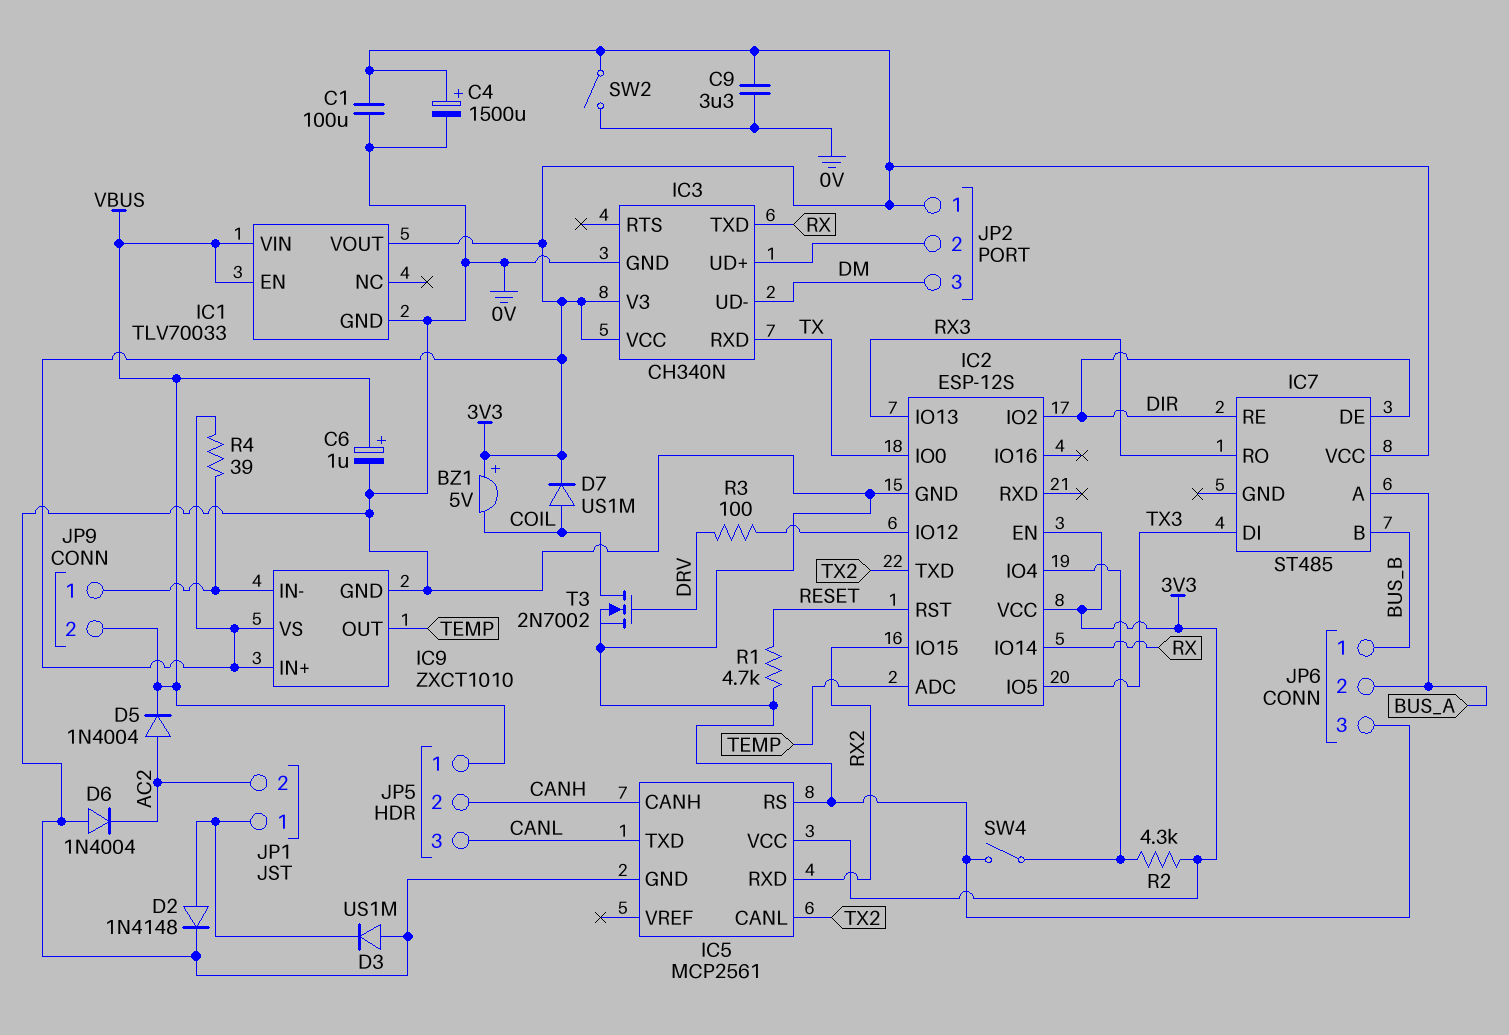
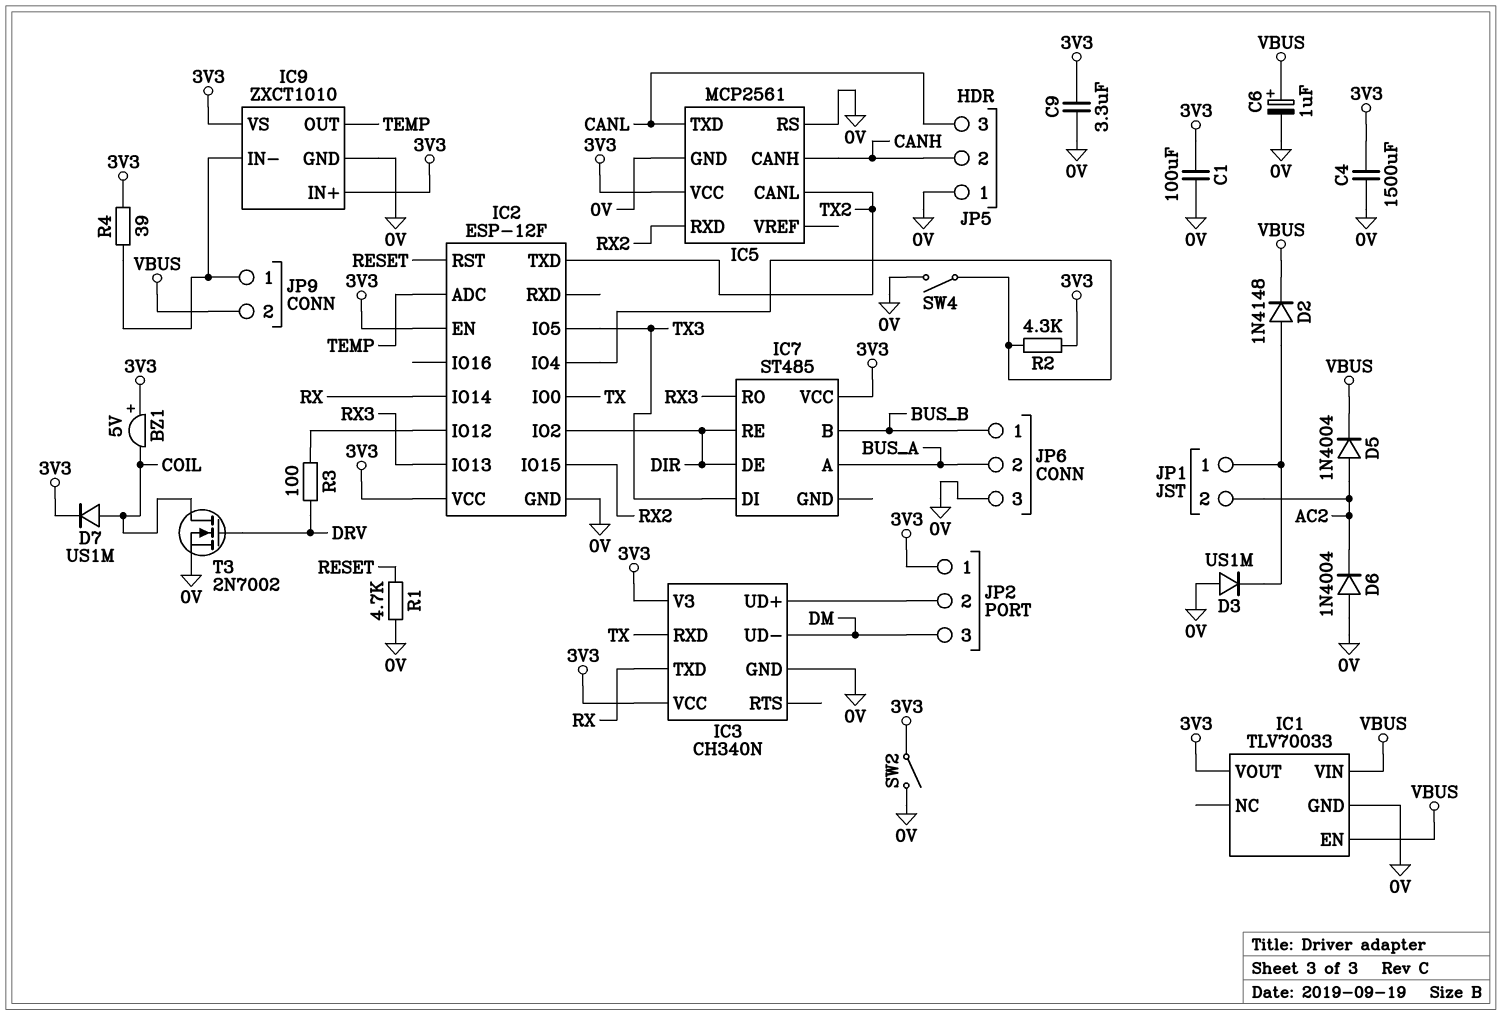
C4: 1500uF (plus 3V3, minus 0V) -> 1500uF (0V, 3V3)
D2: diode 1N4148 (A JP1/1, K 0V) -> diode 1N4148 (A JP1/1, K VBUS)
IC2: ESP-12S -> ESP-12F
JP5 pin 1: VBUS -> 0V

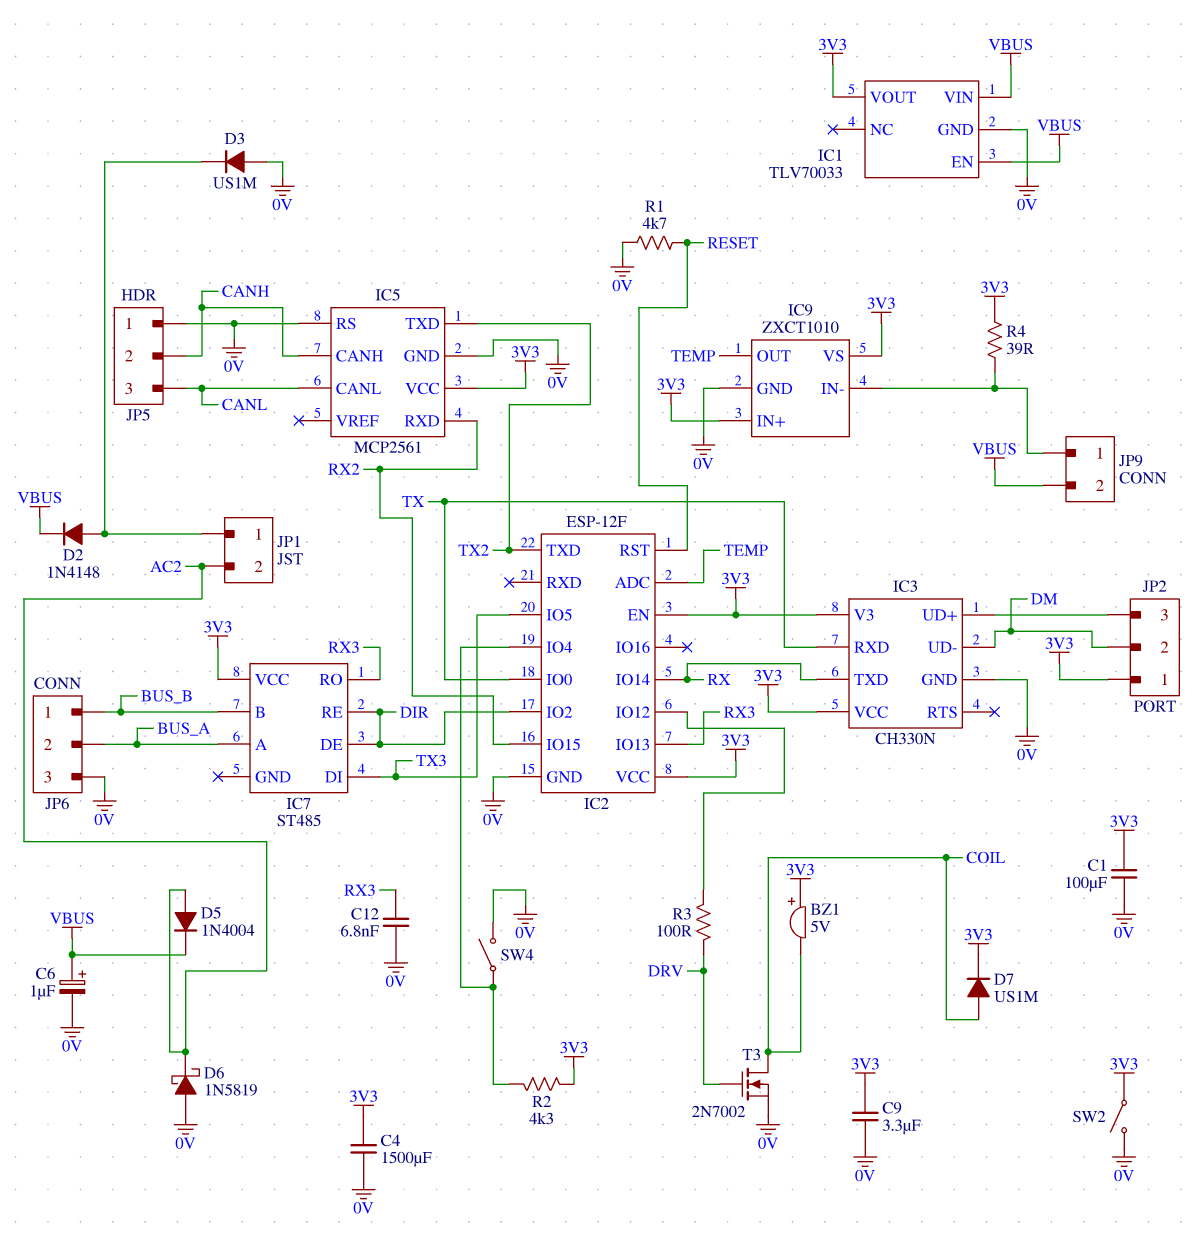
C12: none -> 6.8nF (0V, RX3)
D6: diode 1N4004 (A 0V, K AC2) -> schottky 1N5819 (A 0V, K AC2)
IC3: CH340N -> CH330N
IC5 pin CANL: TX2 -> CANL
IC5 pin TXD: CANL -> TX2
JP2 pin 2: IC3/UD+ -> DM
JP2 pin 3: DM -> IC3/UD+

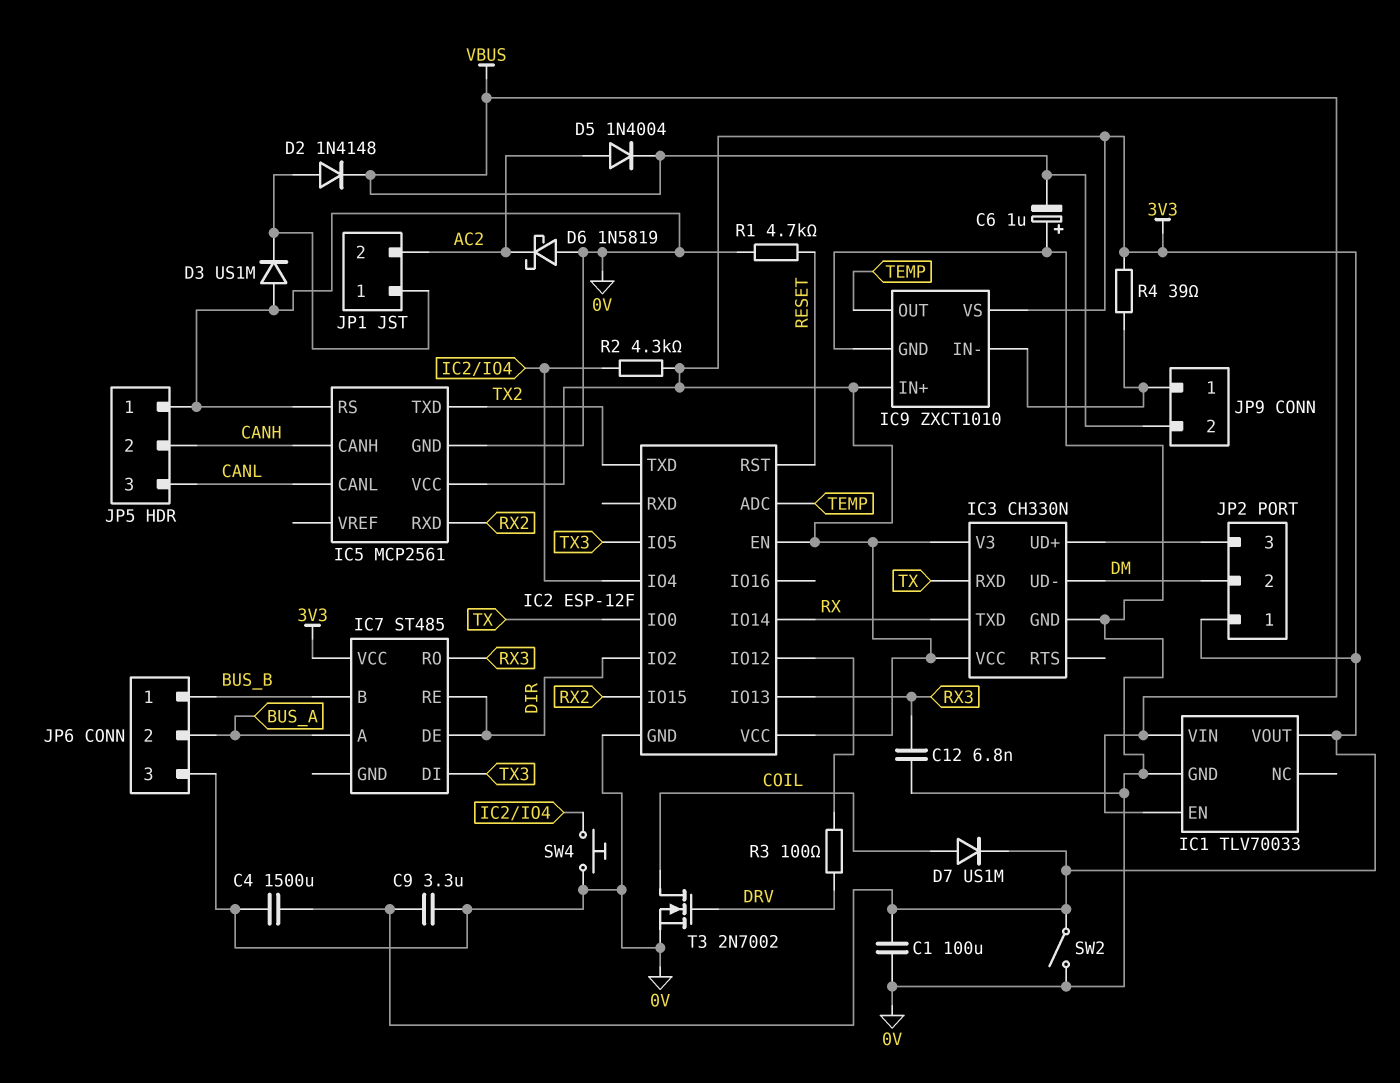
BZ1: buzzer 5V (plus 3V3, minus COIL) -> none
C6: 1uF (plus VBUS, minus 0V) -> 1uF (plus 0V, minus VBUS)
SW4: switch (0V, IC2/IO4) -> button (0V, IC2/IO4)

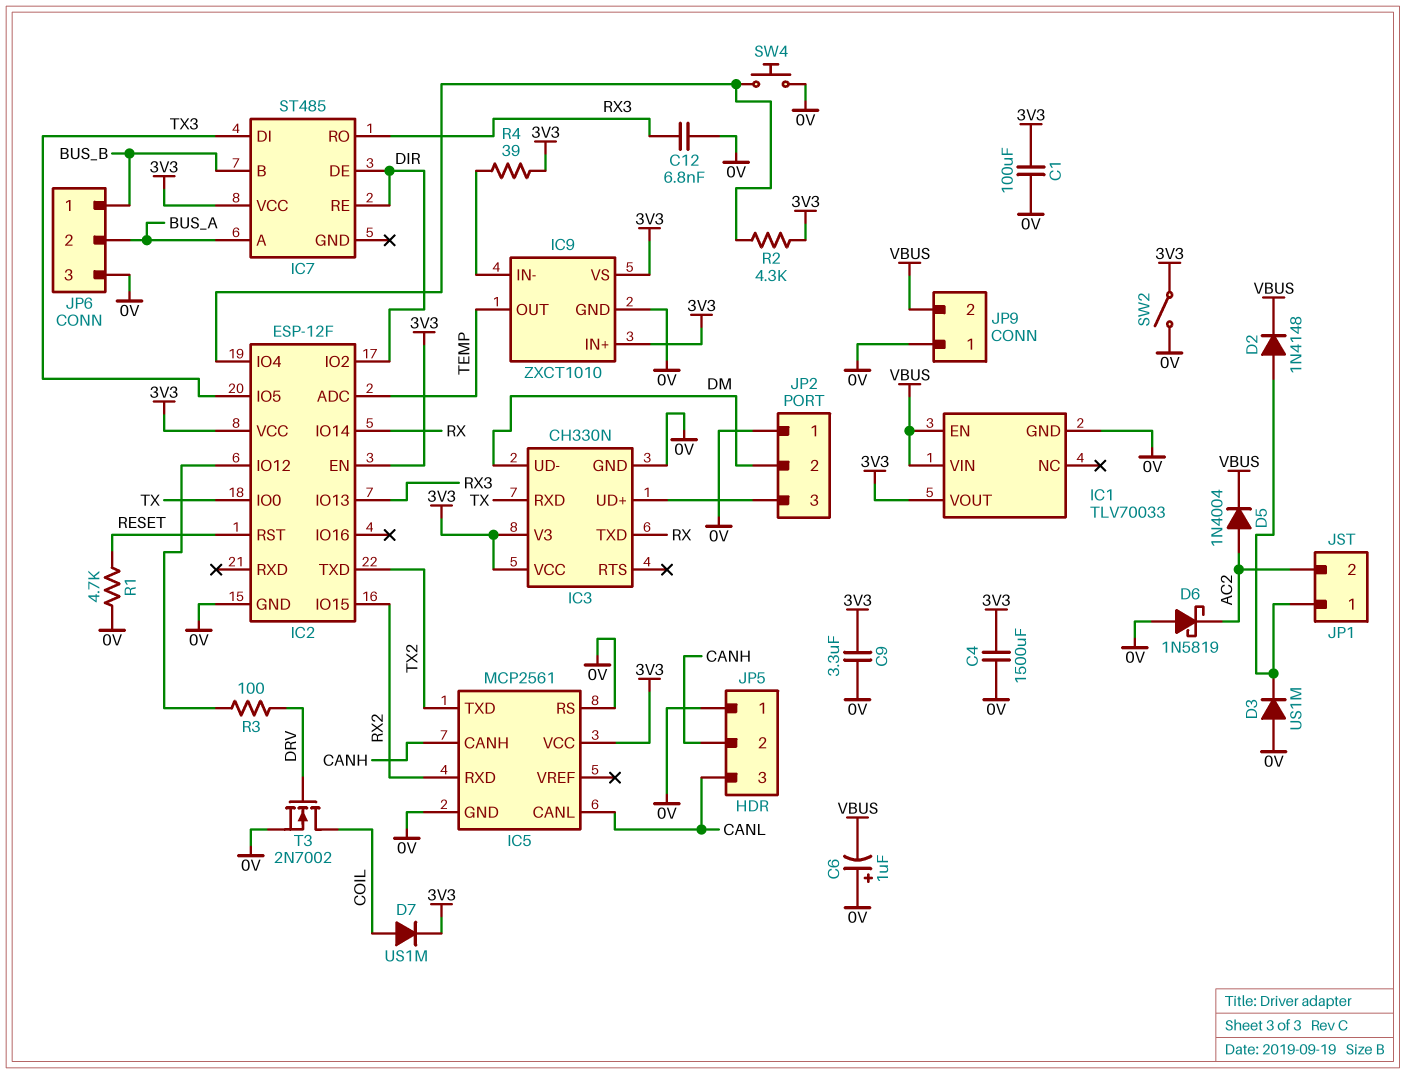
JP2 pin 1: 3V3 -> 0V
JP9 pin 1: IC9/IN- -> 0V

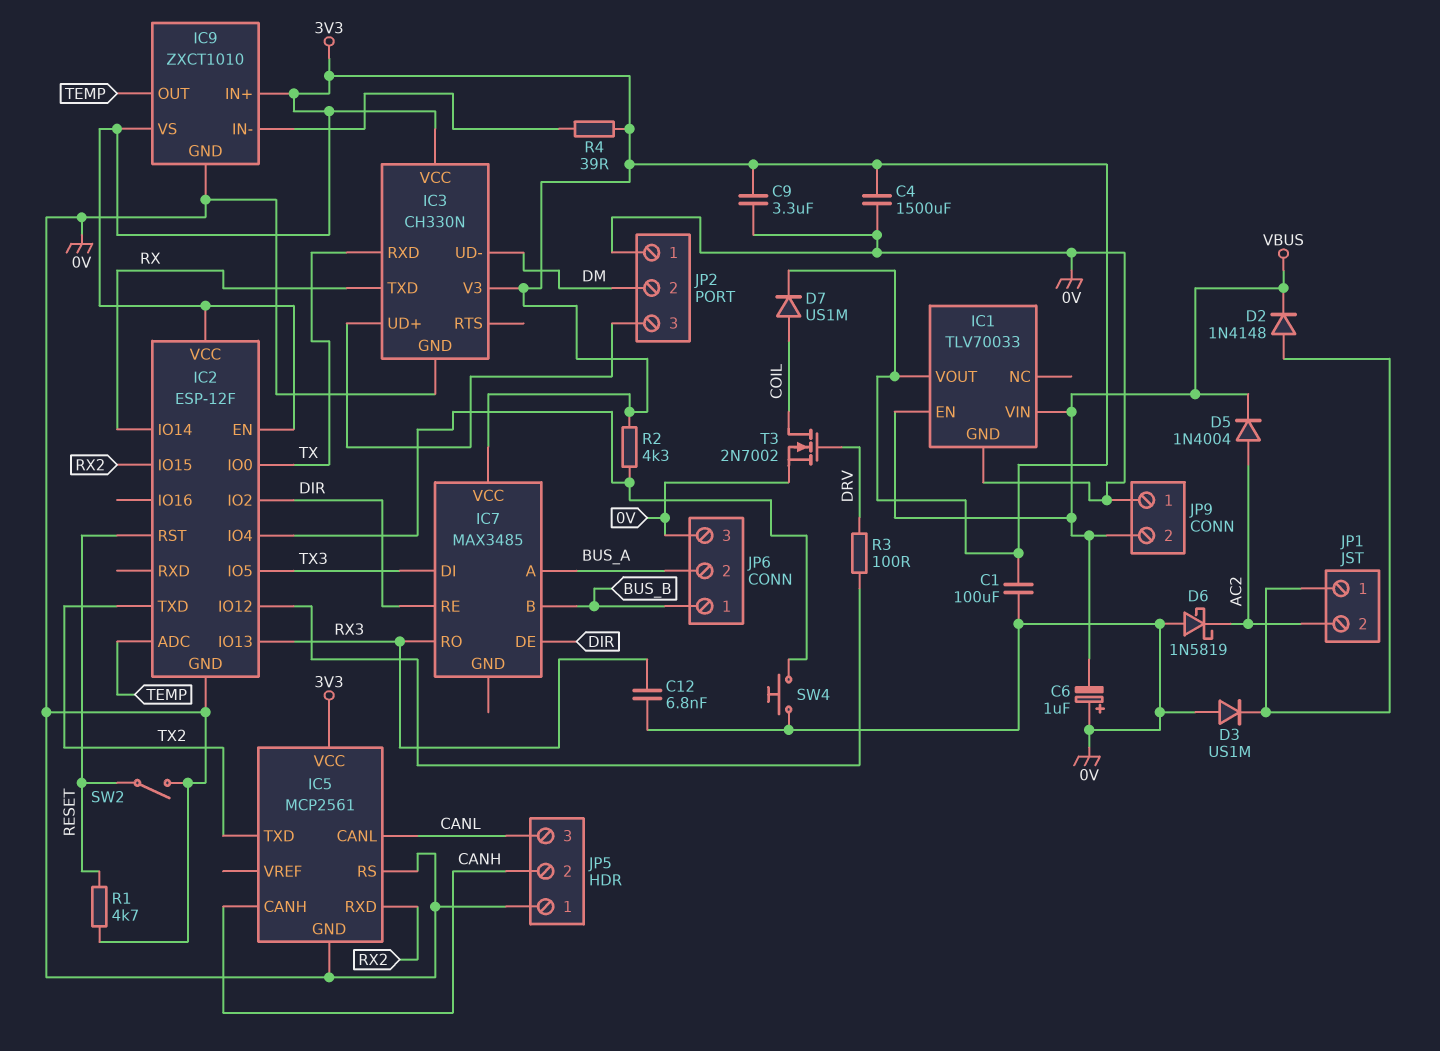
IC7: ST485 -> MAX3485
SW2: switch (0V, 3V3) -> switch (0V, RESET)

